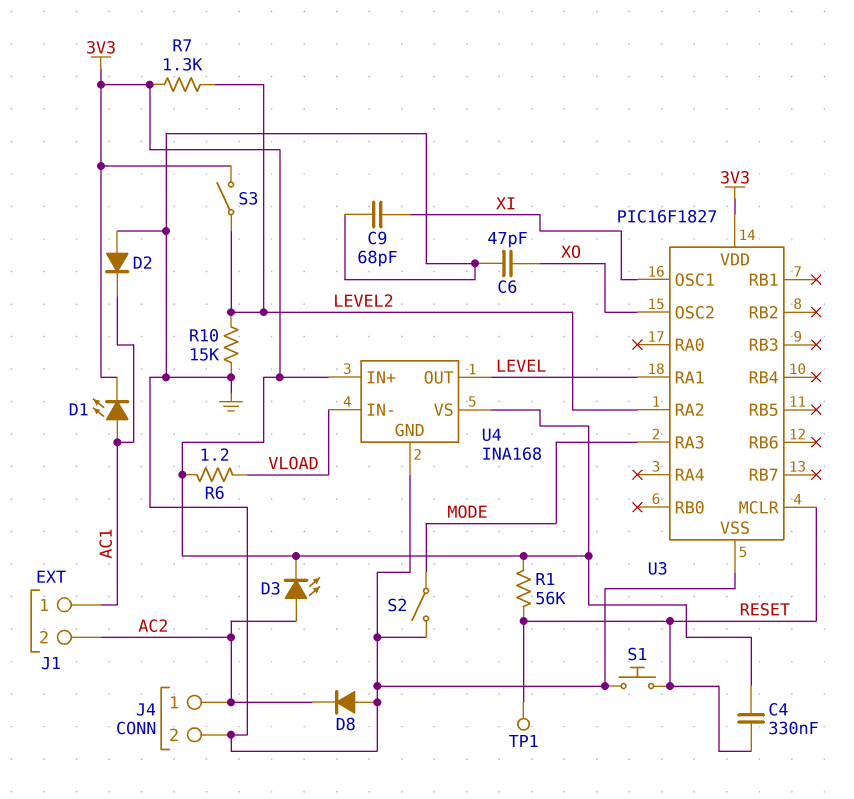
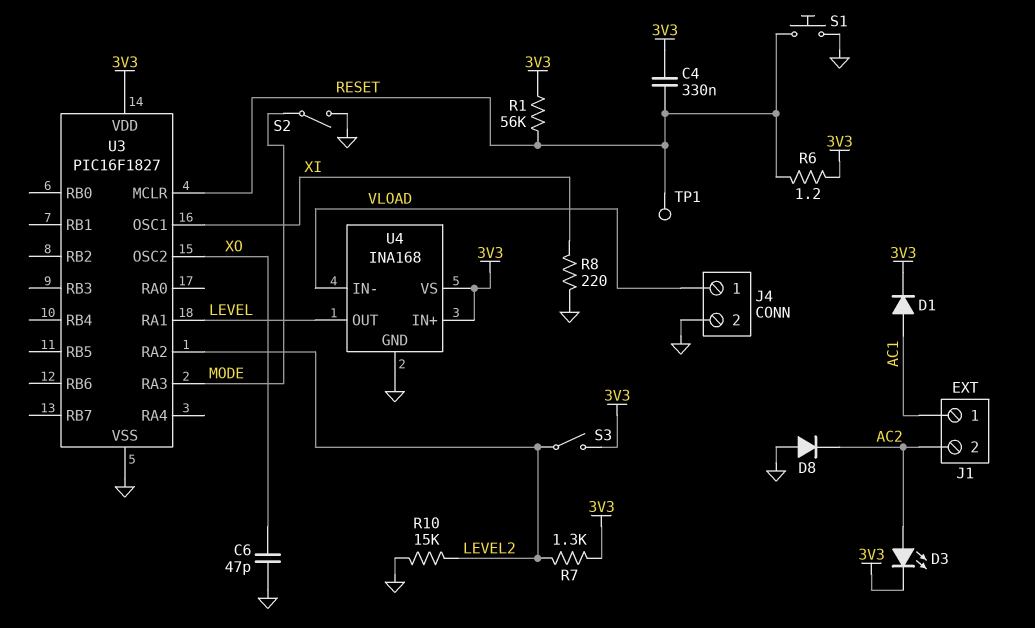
C9: 68pF (GND, XI) -> none
D1: LED (A AC1, K 3V3) -> diode (A AC1, K 3V3)
D2: diode (A GND, K AC1) -> none
J4 pin 1: AC2 -> VLOAD
R6: 1.2 (3V3, VLOAD) -> 1.2 (3V3, RESET)
R8: none -> 220 (GND, XI)

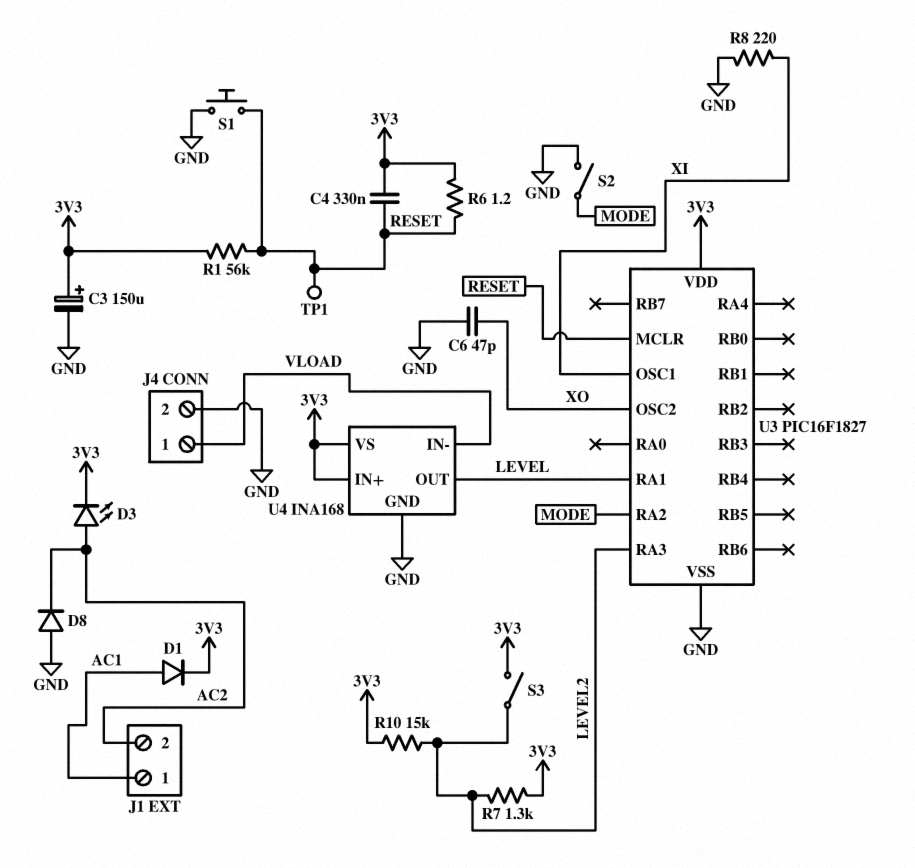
C3: none -> 150uF (plus 3V3, minus GND)
R10: 15k (GND, LEVEL2) -> 15k (3V3, LEVEL2)
U3 pin RA2: LEVEL2 -> MODE
U3 pin RA3: MODE -> LEVEL2

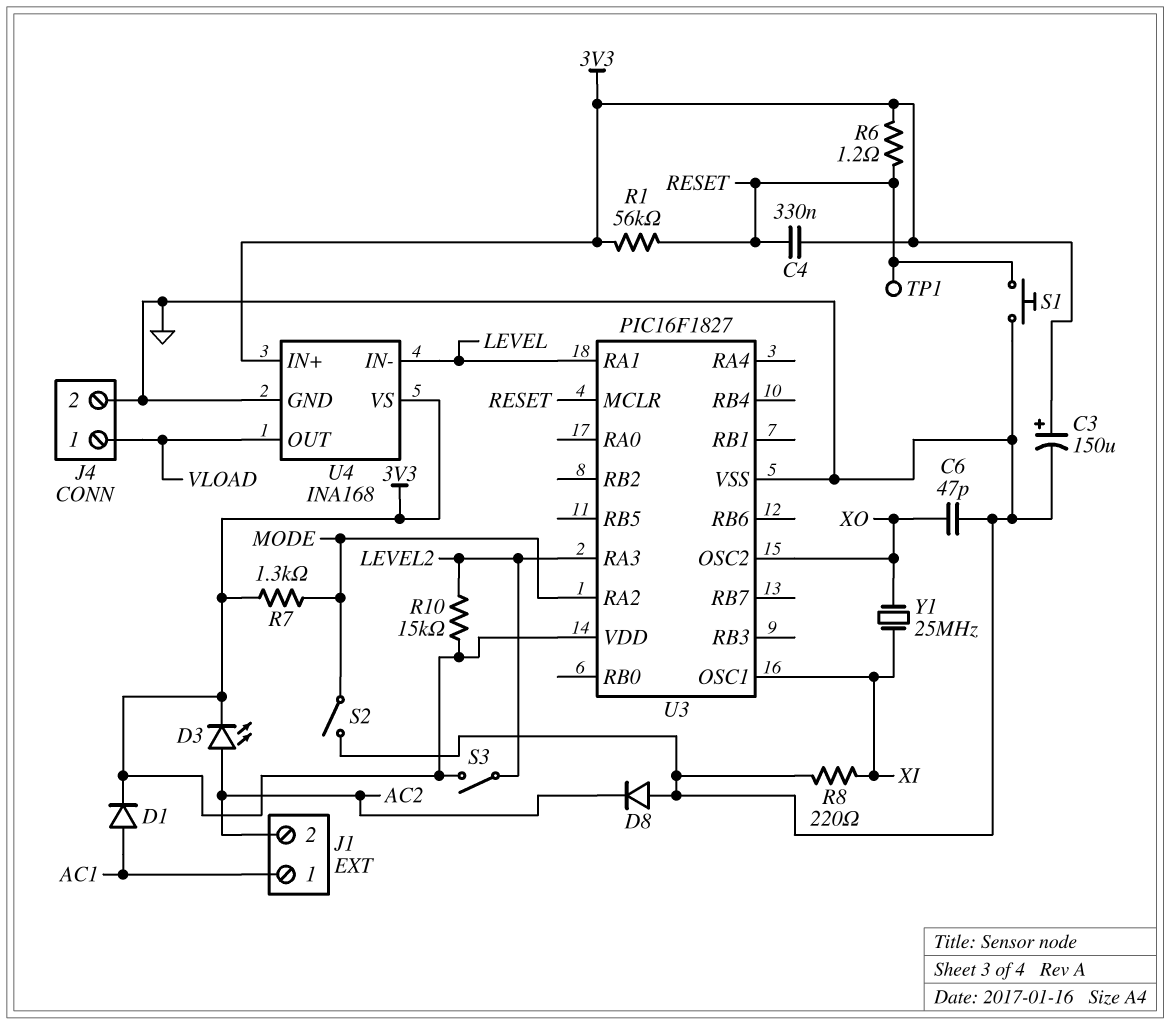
R7: 1.3k (3V3, LEVEL2) -> 1.3k (3V3, MODE)
U4 pin IN-: VLOAD -> LEVEL
U4 pin OUT: LEVEL -> VLOAD
Y1: none -> 25MHz (XI, XO)

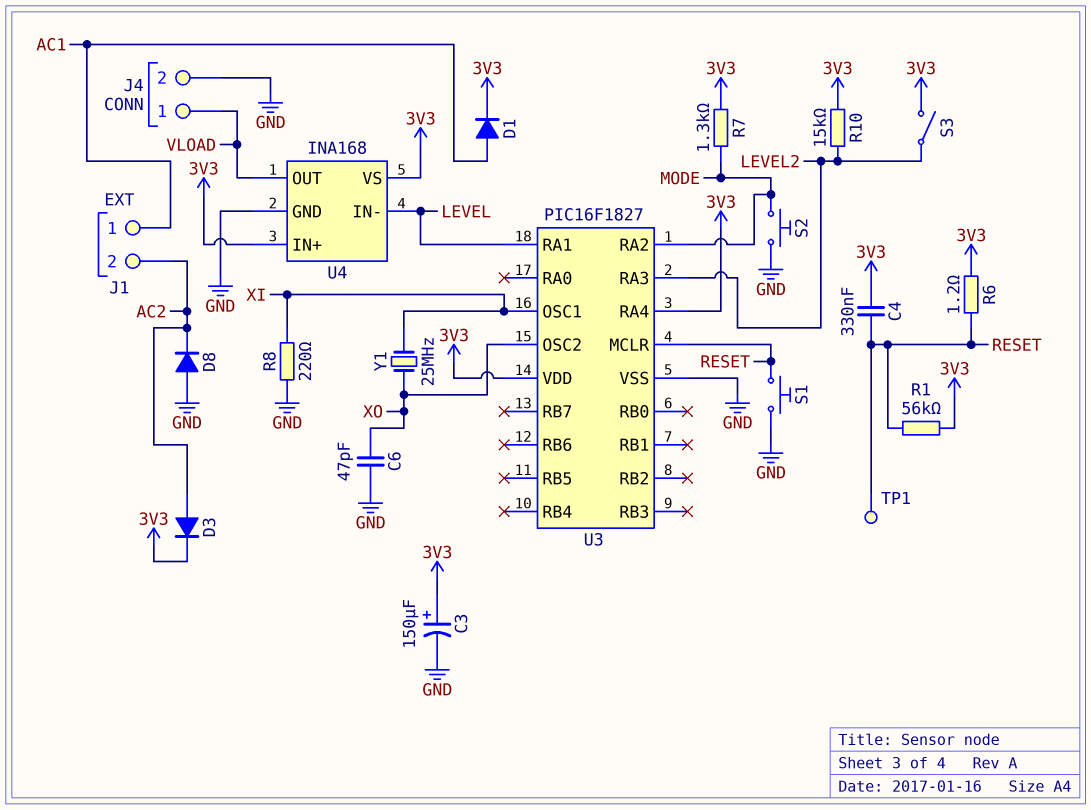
D3: LED (A AC2, K 3V3) -> diode (A AC2, K 3V3)
S2: switch (GND, MODE) -> button (GND, MODE)
U3 pin RA4: none -> 3V3

